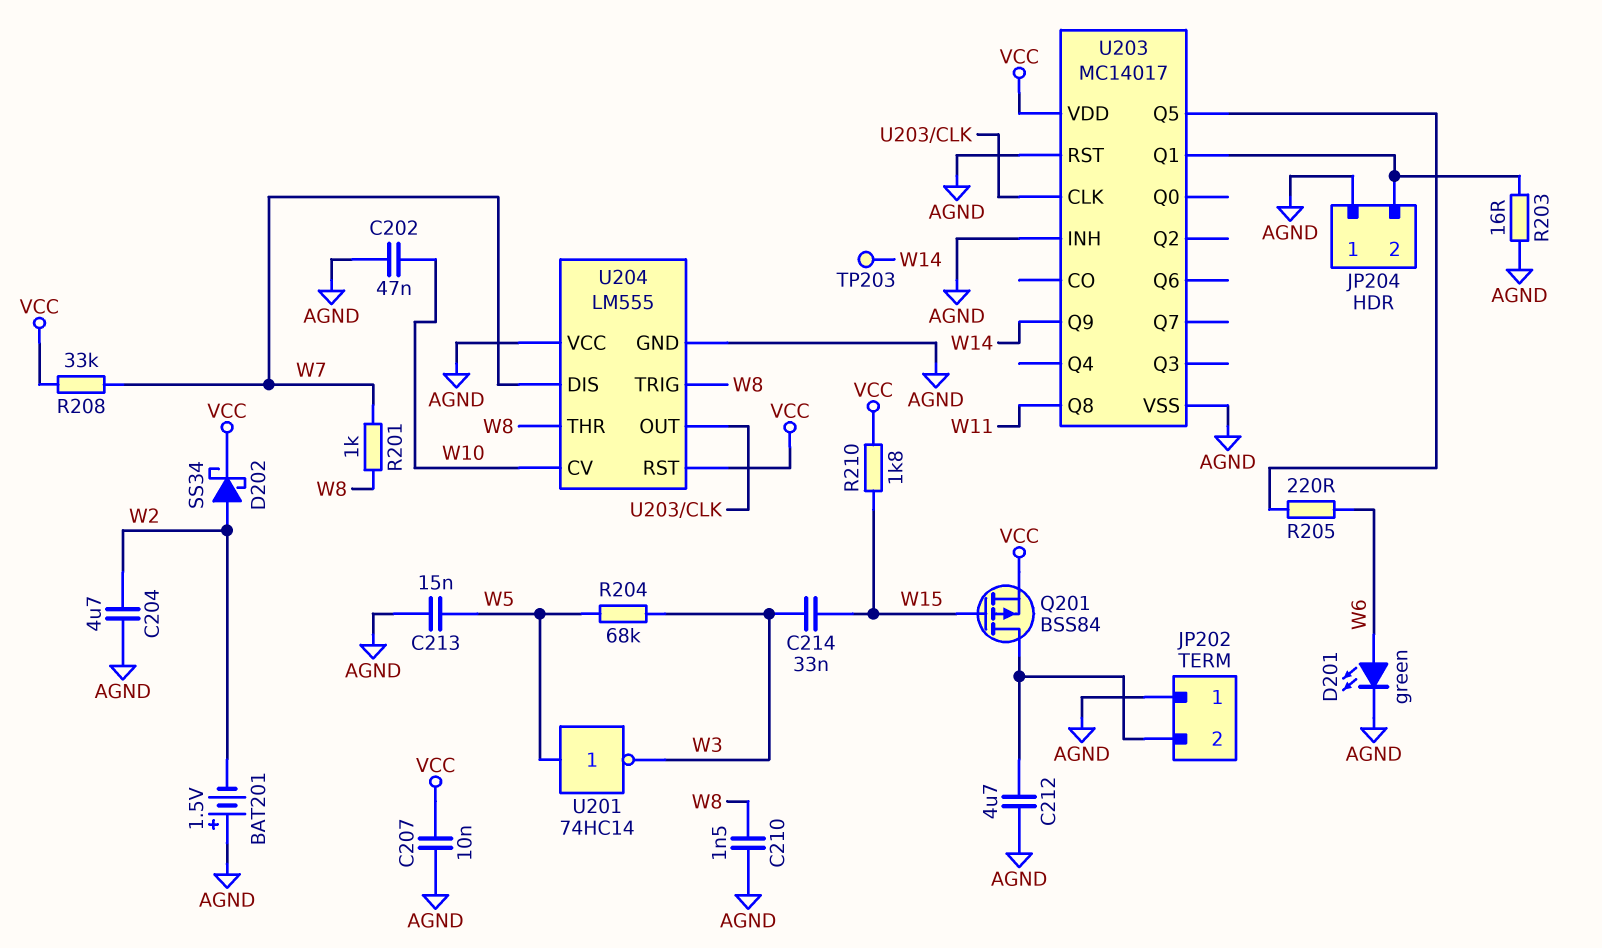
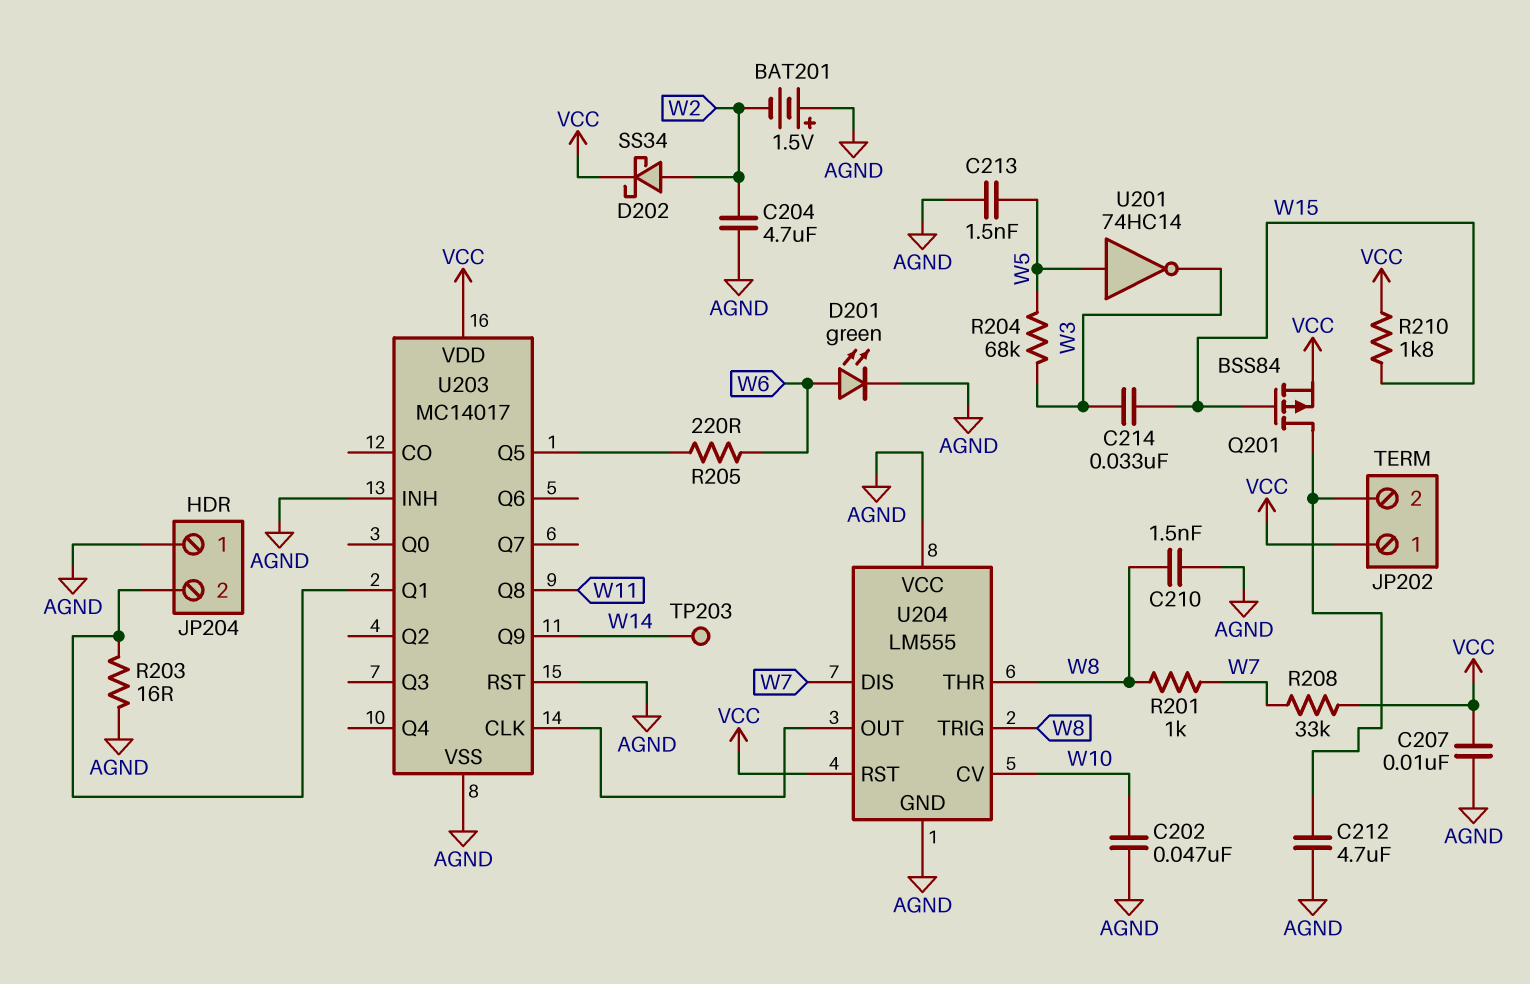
C213: 15nF (AGND, W5) -> 1.5nF (AGND, W5)
JP202 pin 1: AGND -> VCC

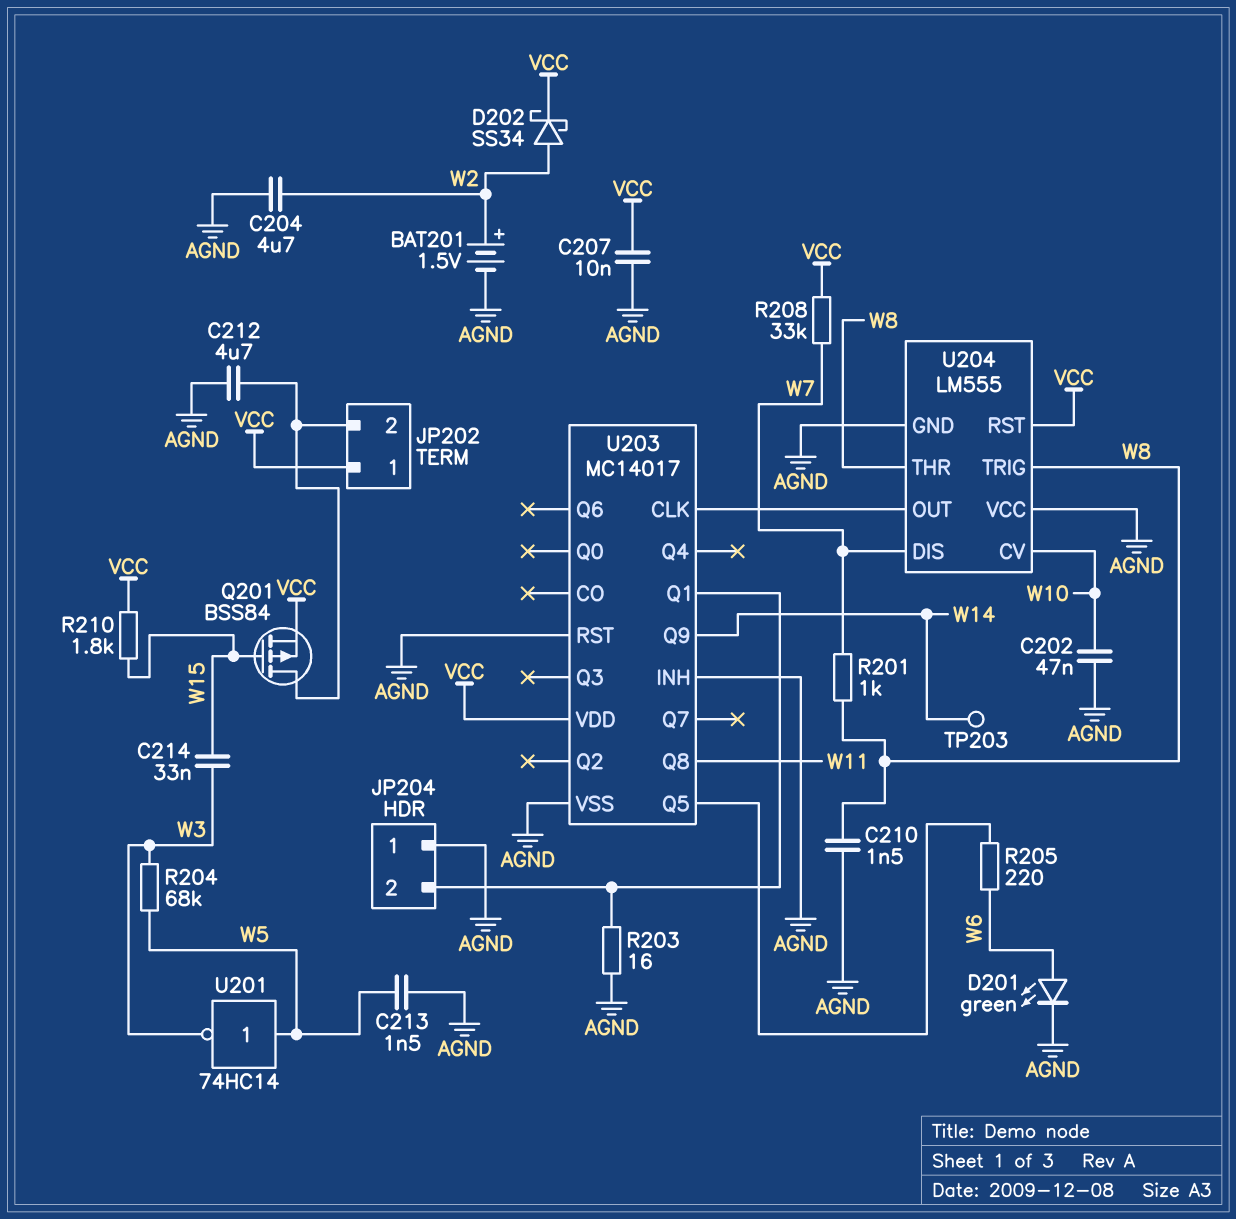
BAT201: 1.5V (plus AGND, minus W2) -> 1.5V (plus W2, minus AGND)

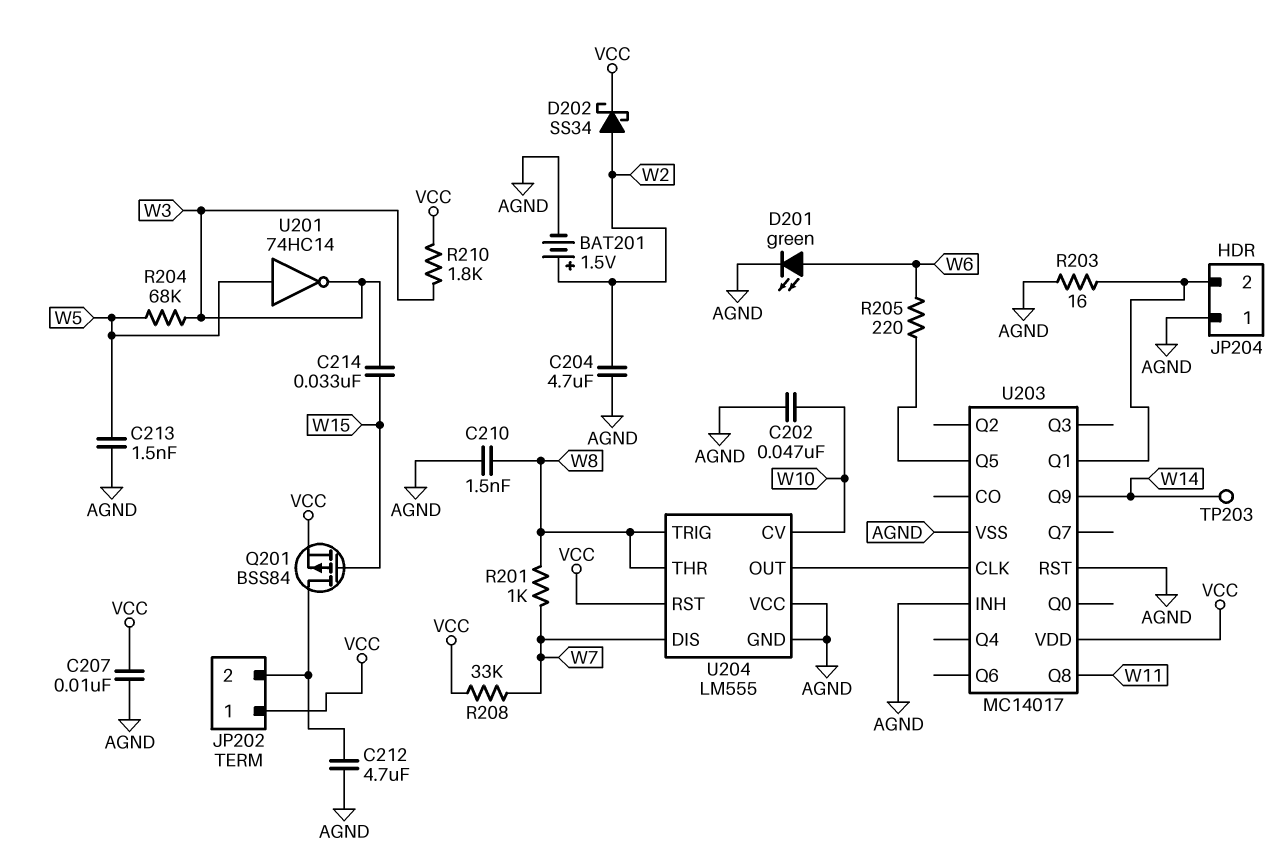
R210: 1.8k (VCC, W15) -> 1.8k (VCC, W3)

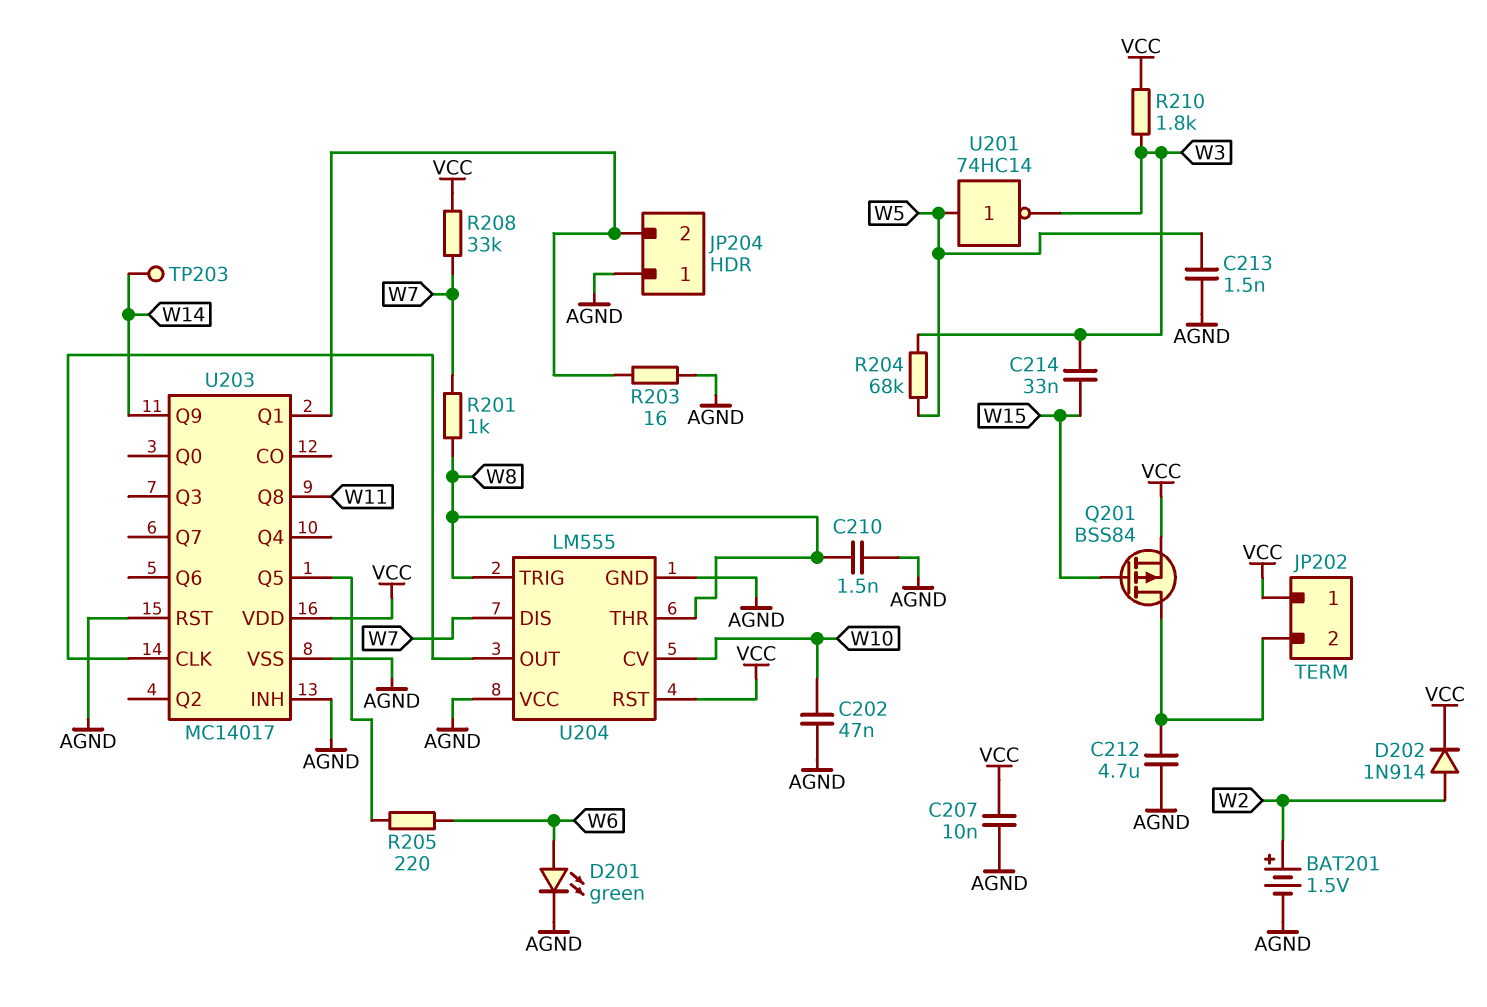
C204: 4.7uF (AGND, W2) -> none
D202: schottky SS34 (A W2, K VCC) -> diode 1N914 (A W2, K VCC)

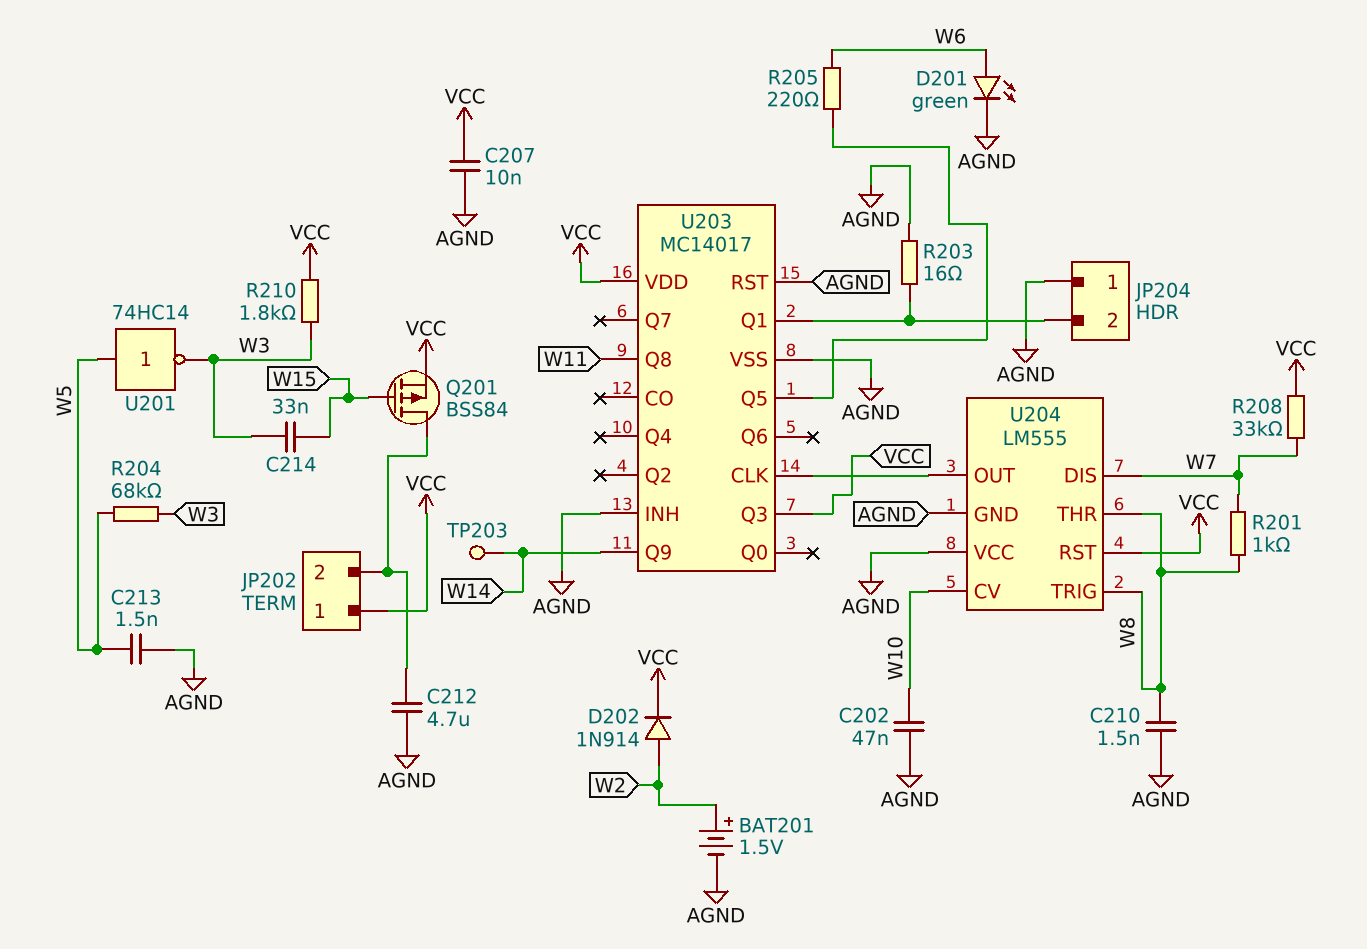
U203 pin Q3: none -> VCC

